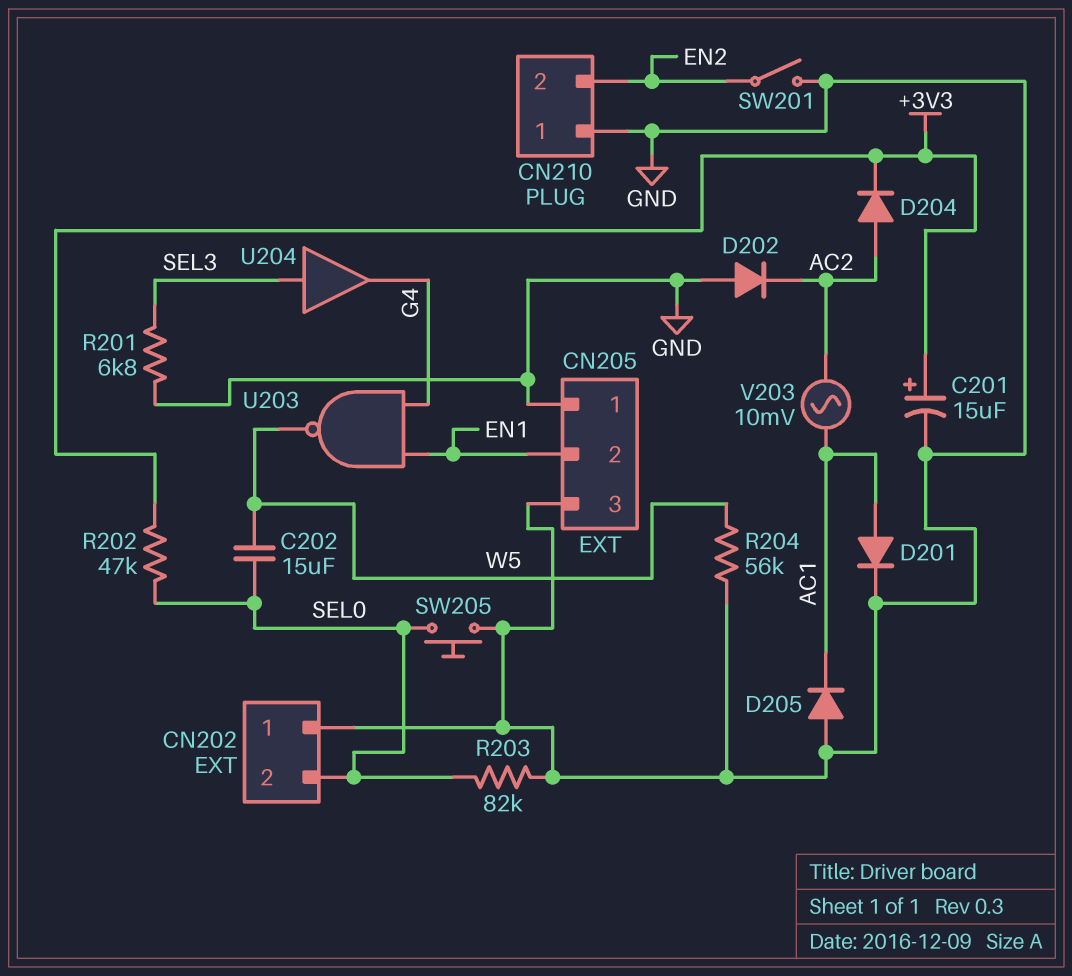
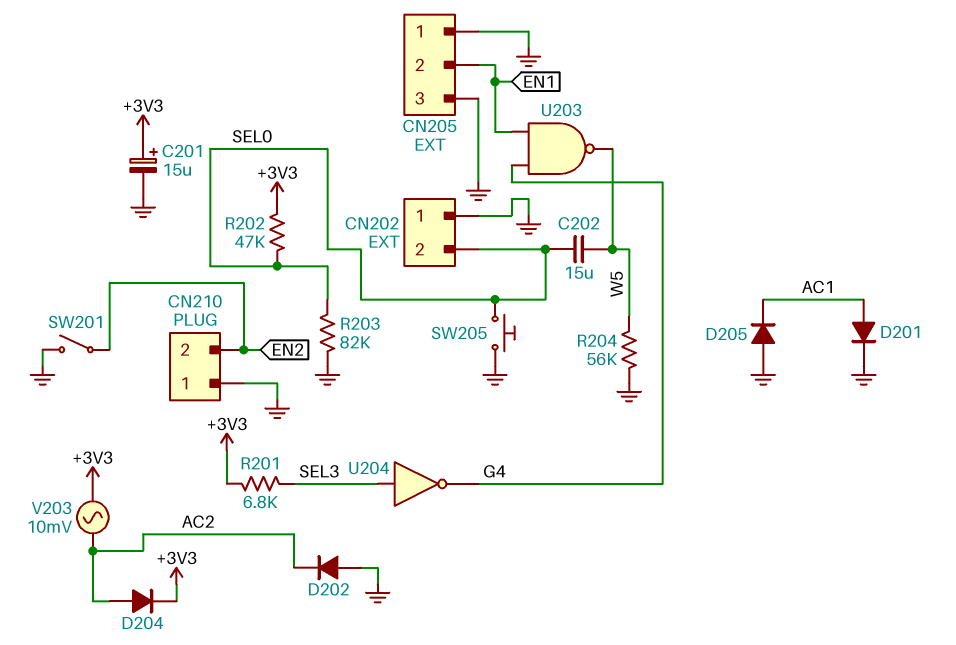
R201: 6.8k (GND, SEL3) -> 6.8k (+3V3, SEL3)
U204: buffer (in SEL3, out G4) -> NOT (in SEL3, out G4)
V203: AC 10mV (AC1, AC2) -> AC 10mV (+3V3, AC2)

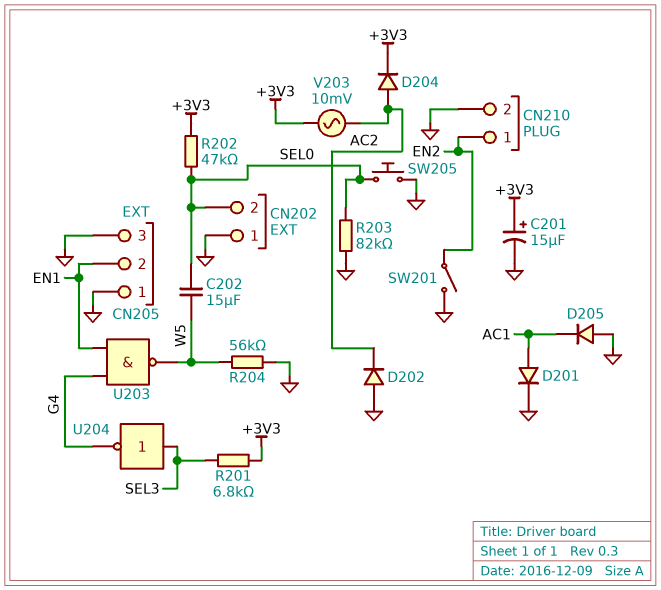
CN210 pin 1: GND -> EN2
CN210 pin 2: EN2 -> GND

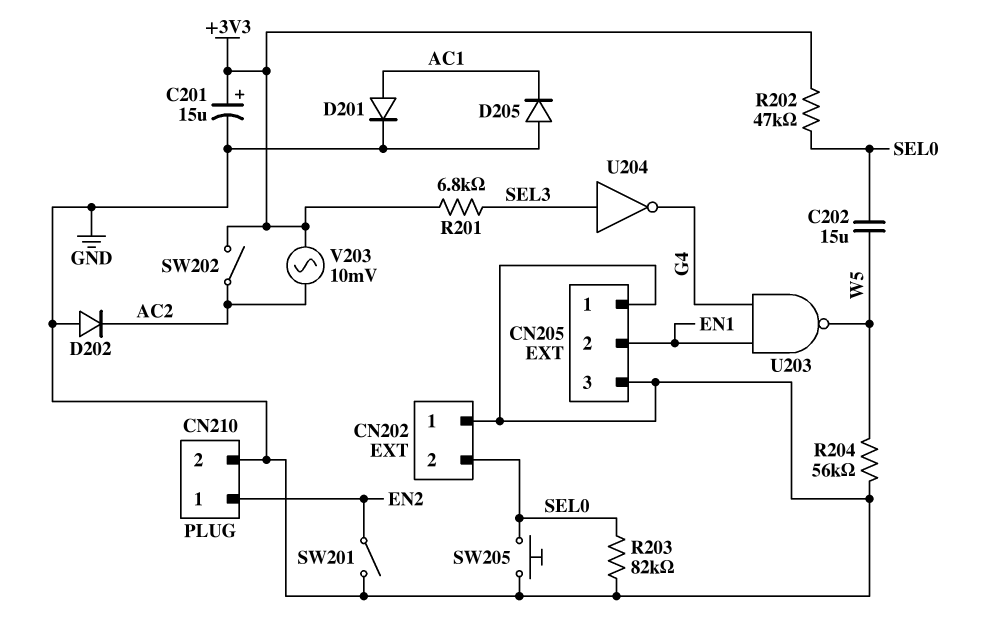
D204: diode (A AC2, K +3V3) -> none
SW202: none -> switch (+3V3, AC2)

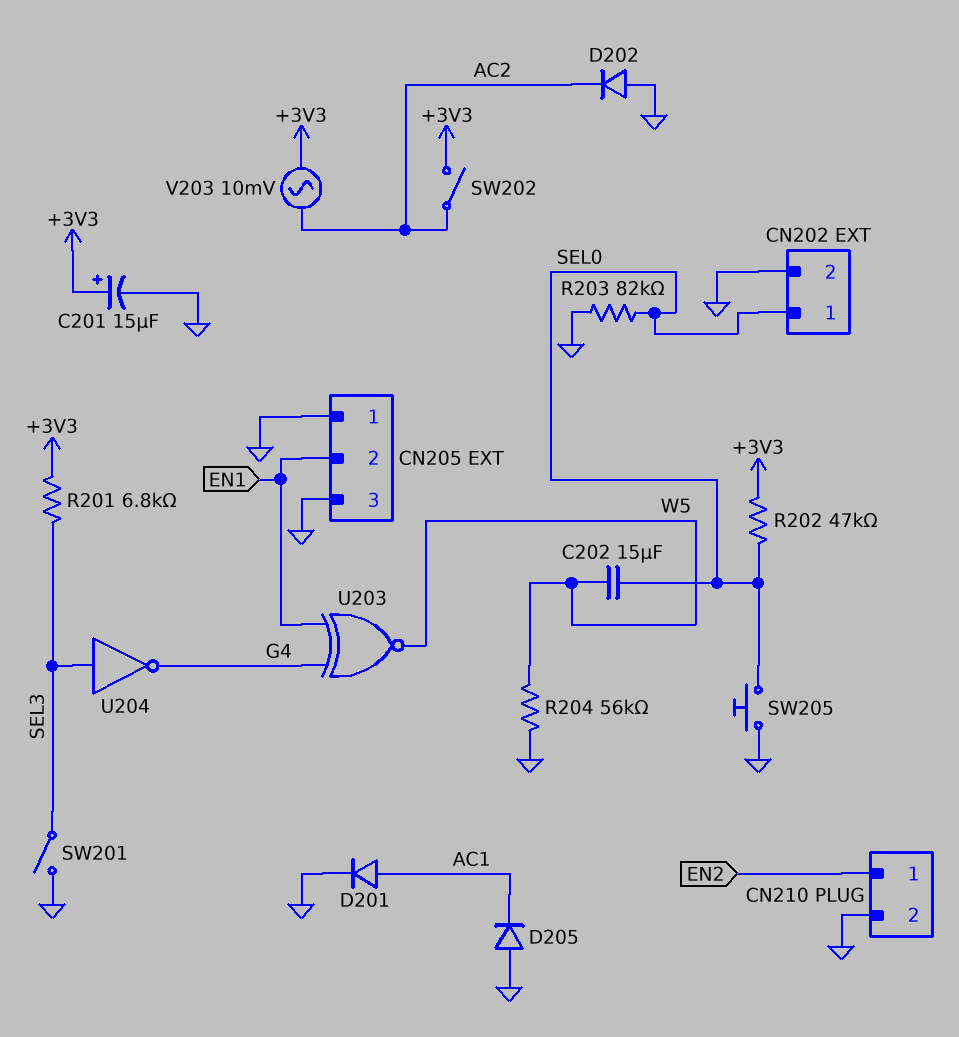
CN202 pin 1: GND -> SEL0
CN202 pin 2: SEL0 -> GND
SW201: switch (EN2, GND) -> switch (GND, SEL3)
U203: NAND (in EN1, in G4, out W5) -> XNOR (in EN1, in G4, out W5)

